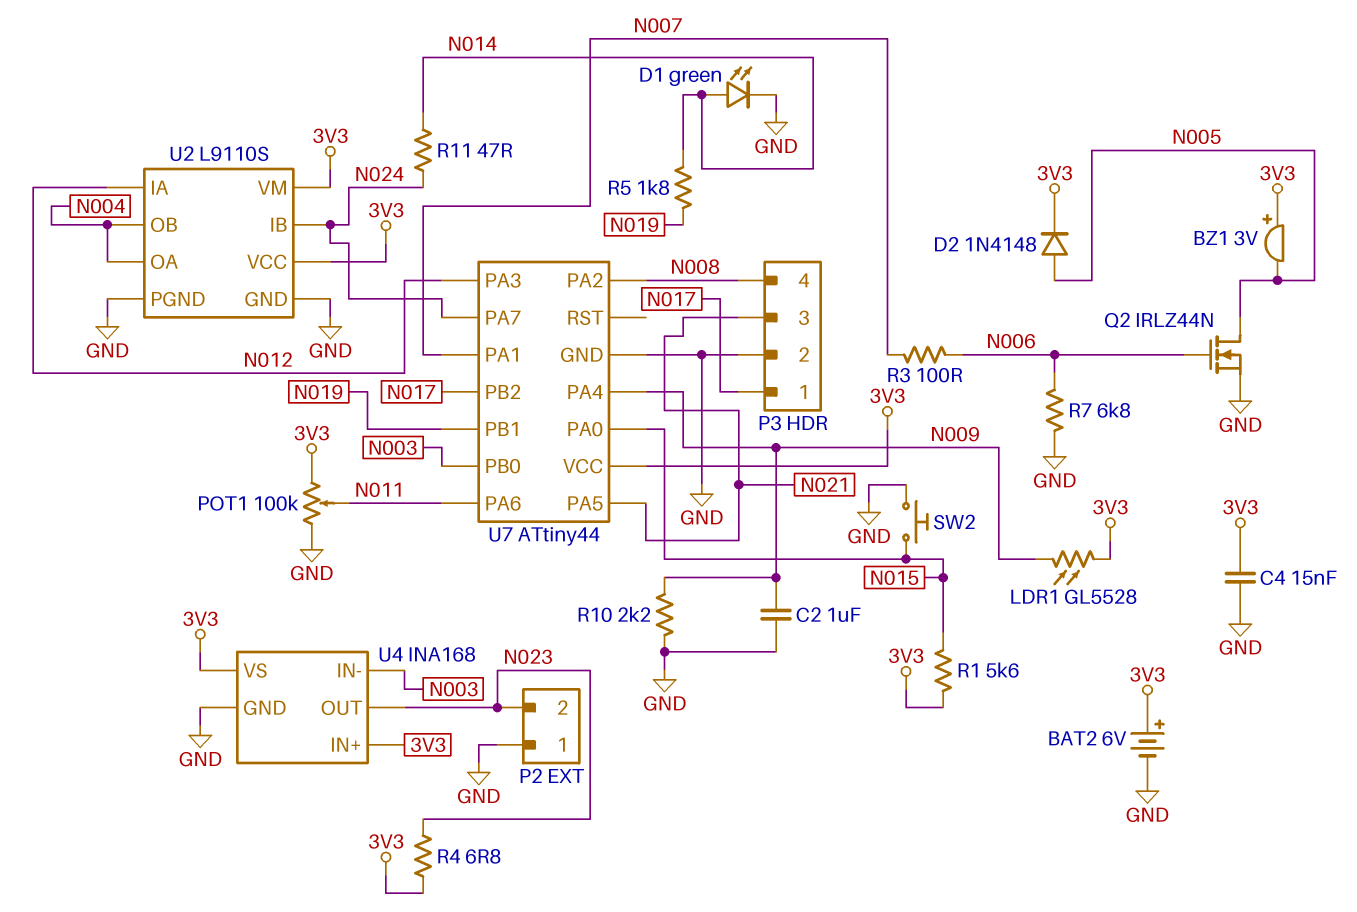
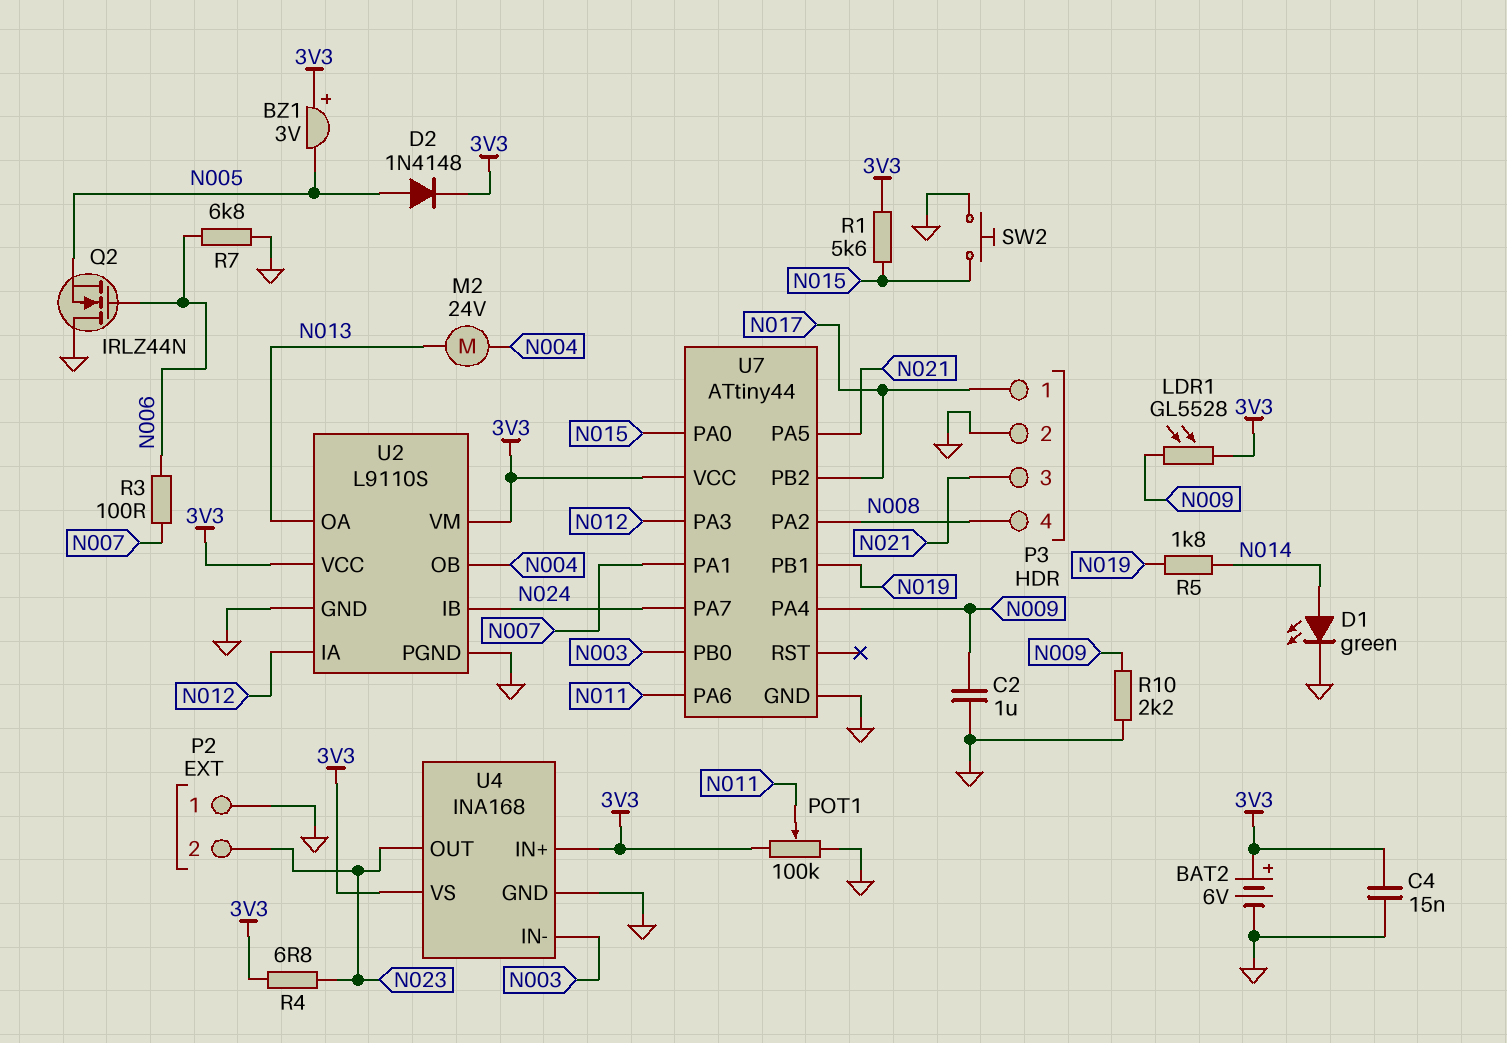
M2: none -> motor 24V (N004, N013)
Q2: NMOS IRLZ44N (G N006, D N005, S GND) -> NMOS IRLZ44N (G N006, D GND, S N005)
R11: 47 (N014, N024) -> none
U2 pin OA: N004 -> N013

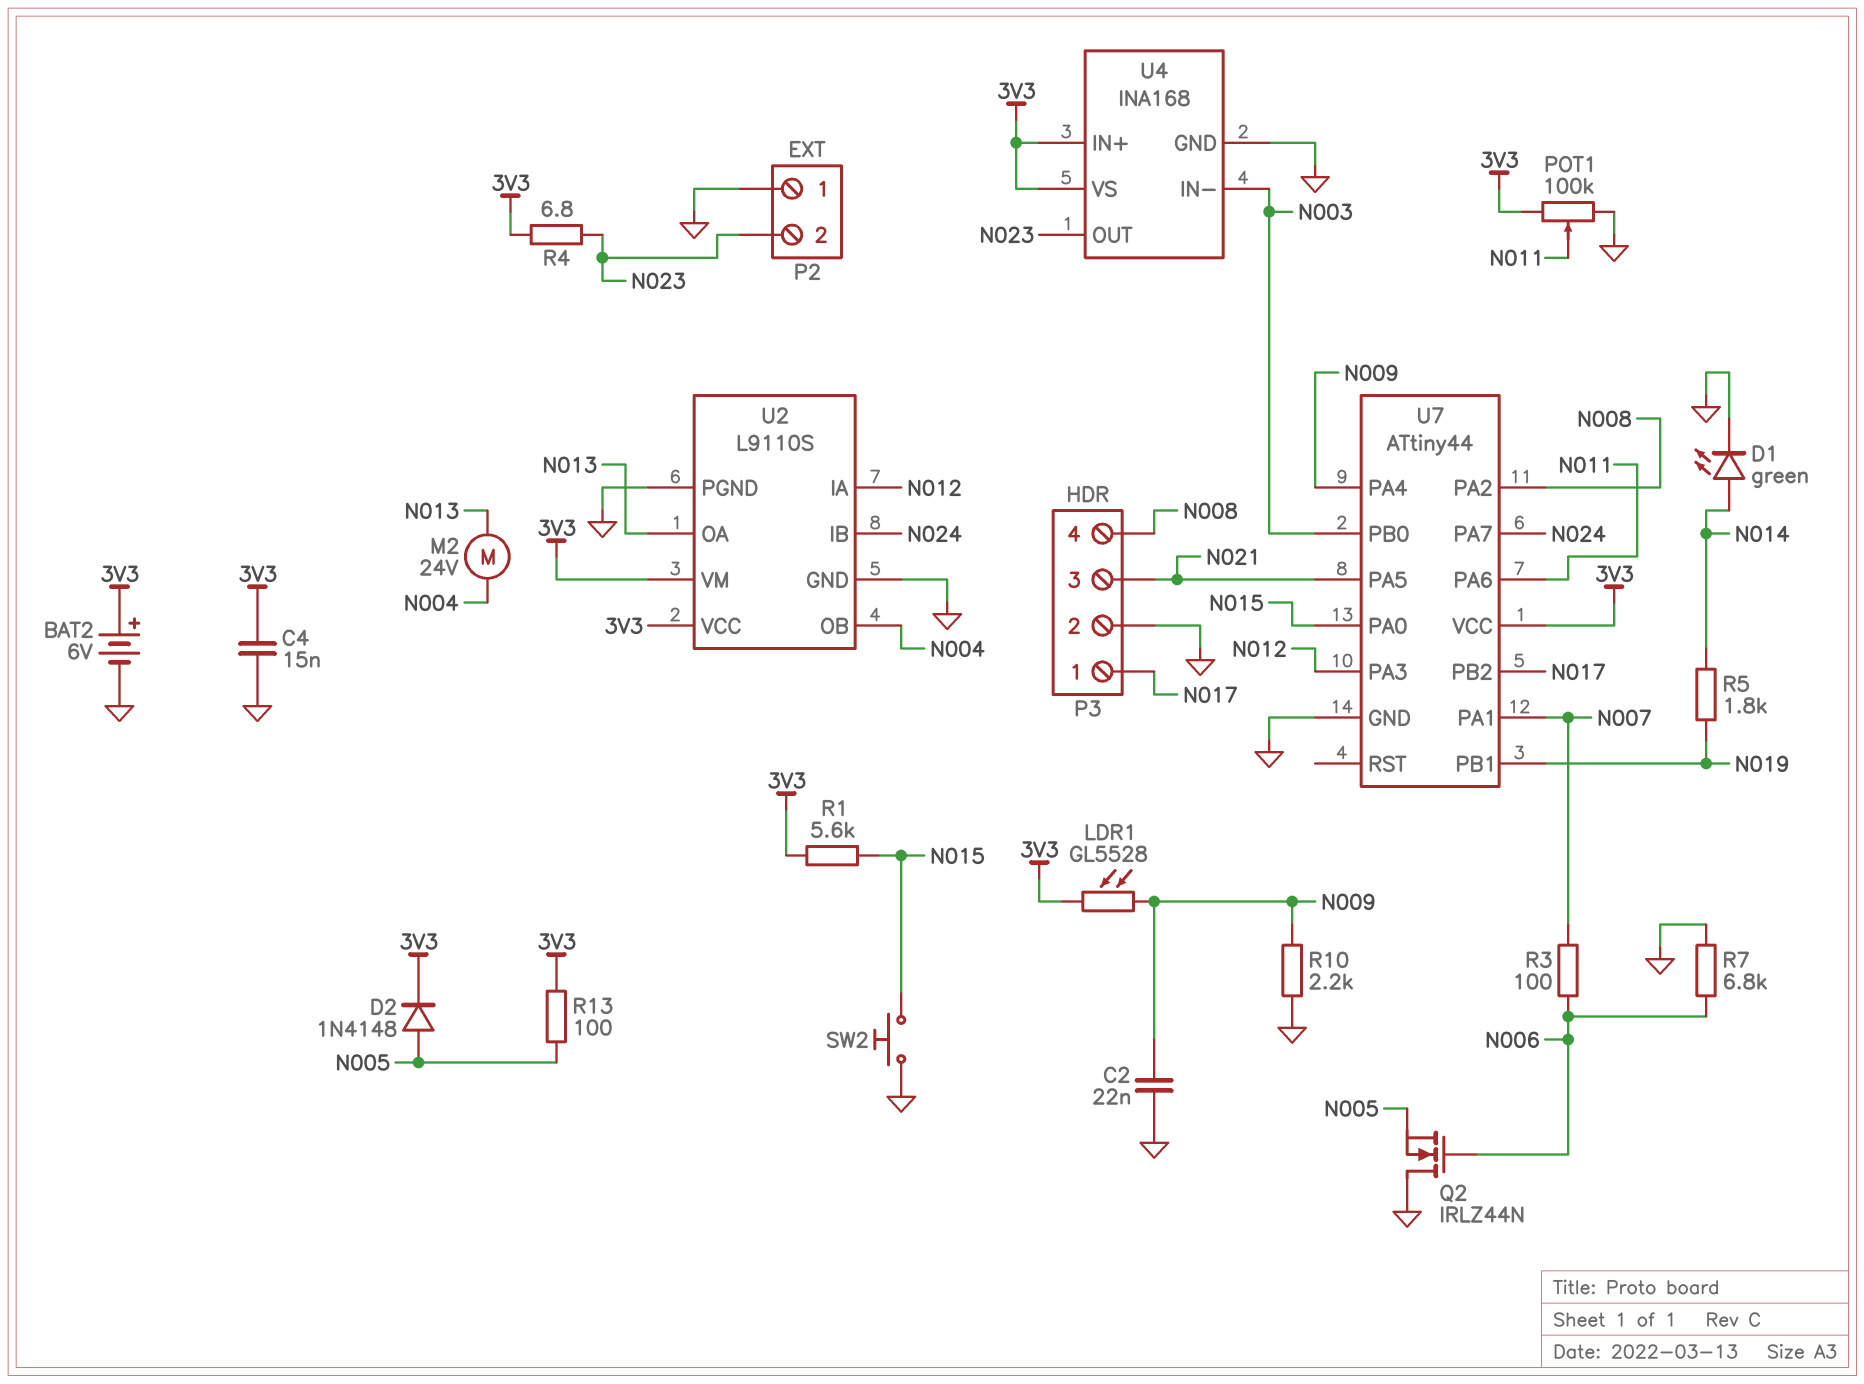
BZ1: buzzer 3V (plus 3V3, minus N005) -> none
C2: 1uF (GND, N009) -> 22nF (GND, N009)
R13: none -> 100 (3V3, N005)

